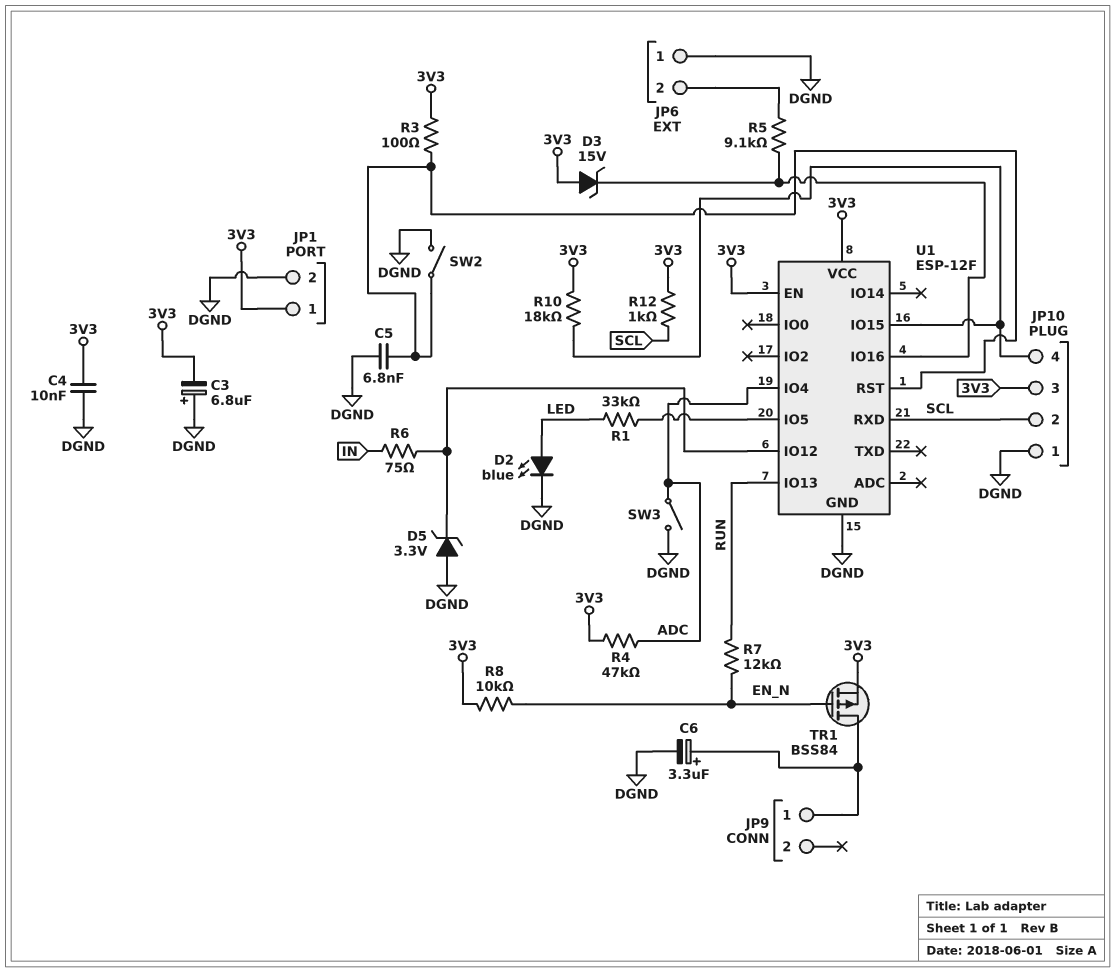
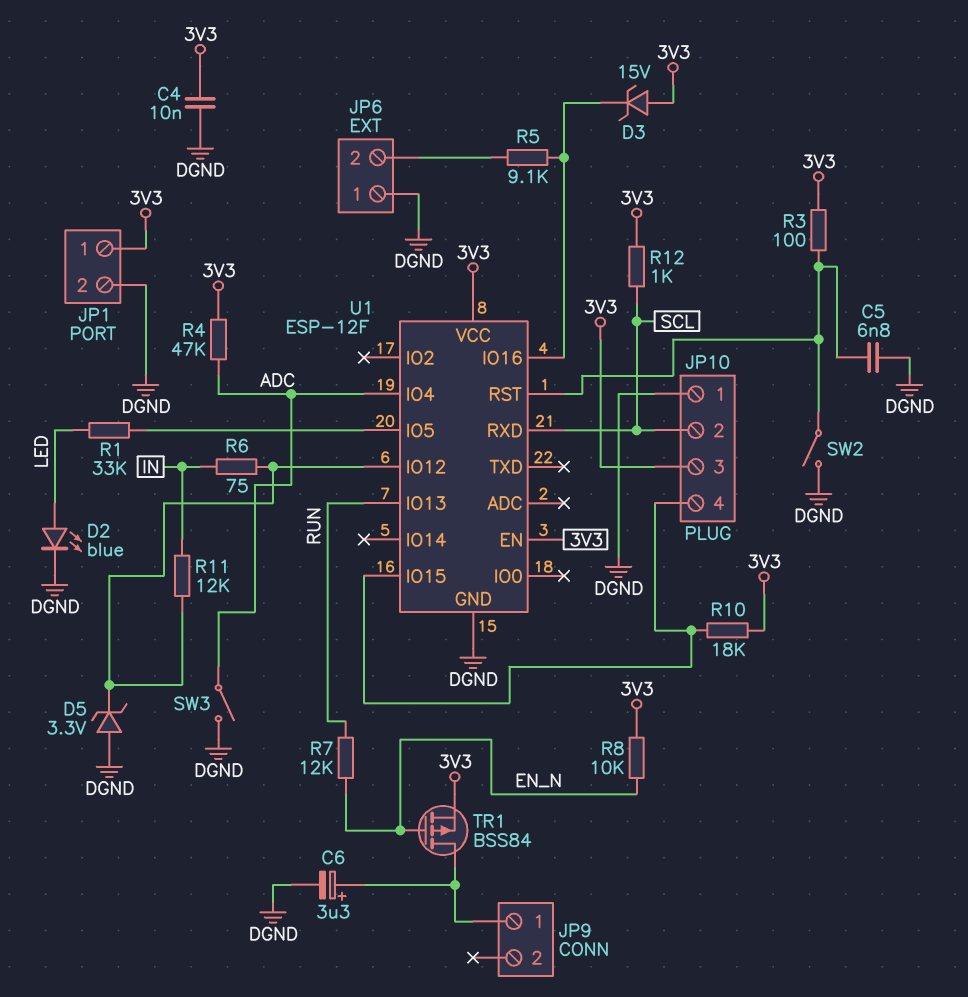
C3: 6.8uF (plus DGND, minus 3V3) -> none
R11: none -> 12k (IN, U1/IO12)

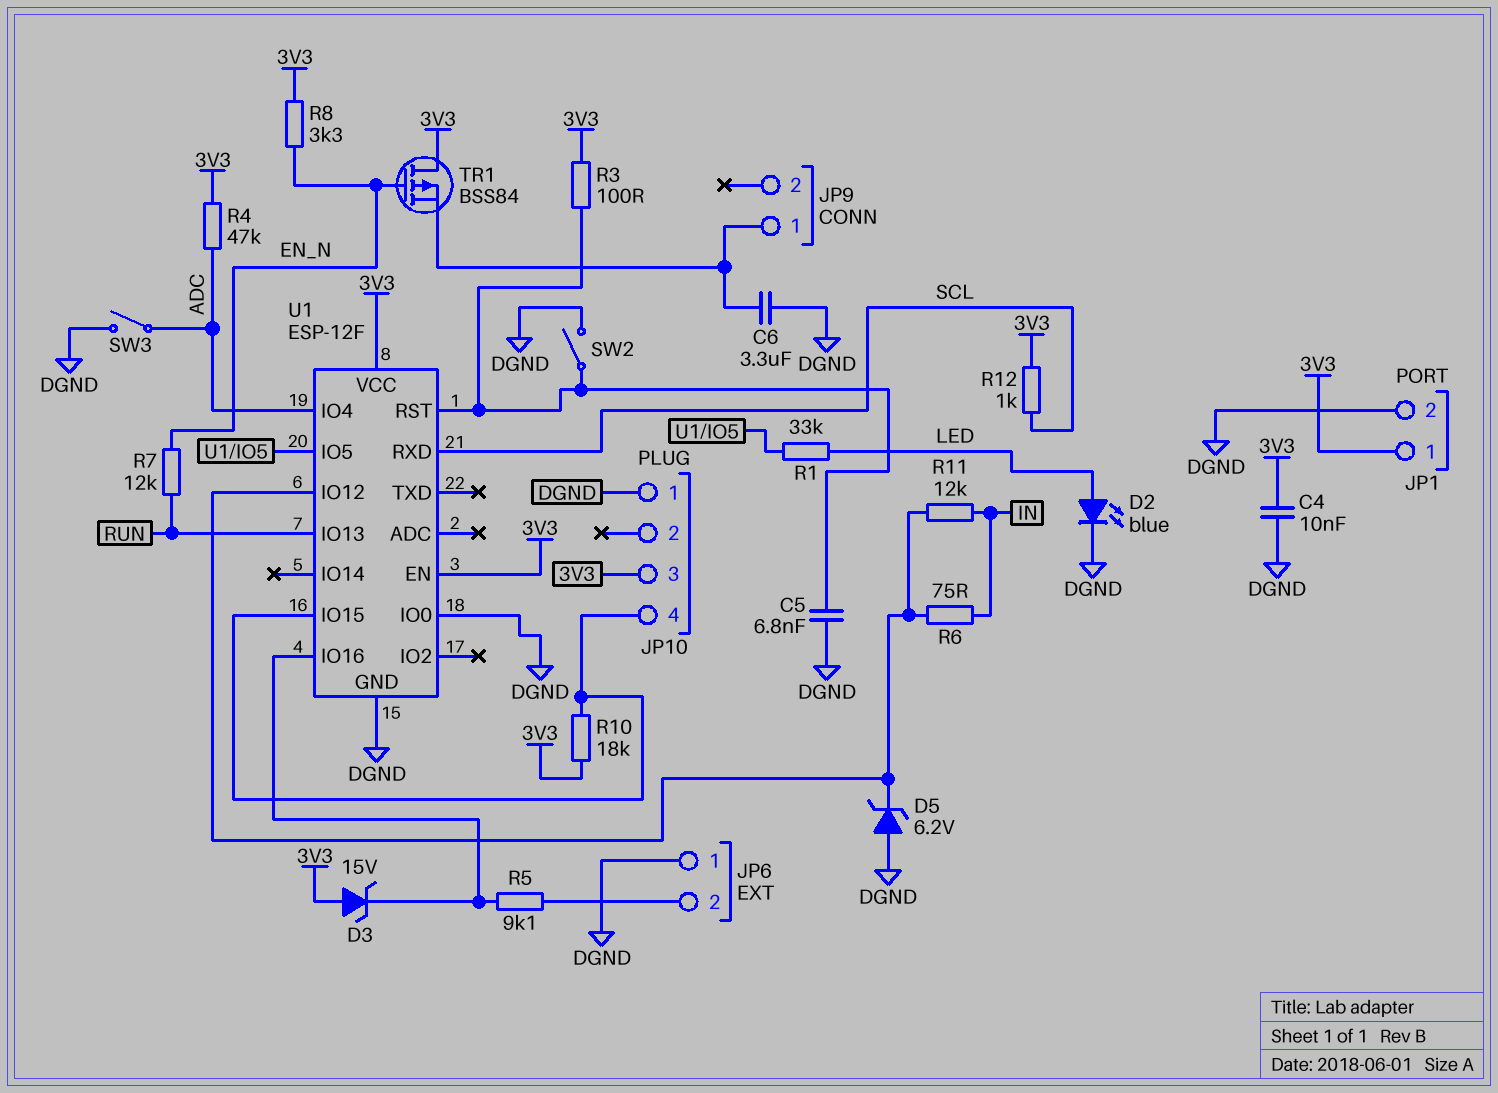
C6: 3.3uF (plus JP9/1, minus DGND) -> 3.3uF (DGND, JP9/1)
D5: zener 3.3V (A DGND, K U1/IO12) -> zener 6.2V (A DGND, K U1/IO12)
JP10 pin 2: SCL -> none
R8: 10k (3V3, EN_N) -> 3.3k (3V3, EN_N)
TR1: PMOS BSS84 (G EN_N, D JP9/1, S 3V3) -> PMOS BSS84 (G EN_N, D 3V3, S JP9/1)
U1 pin IO0: none -> DGND

